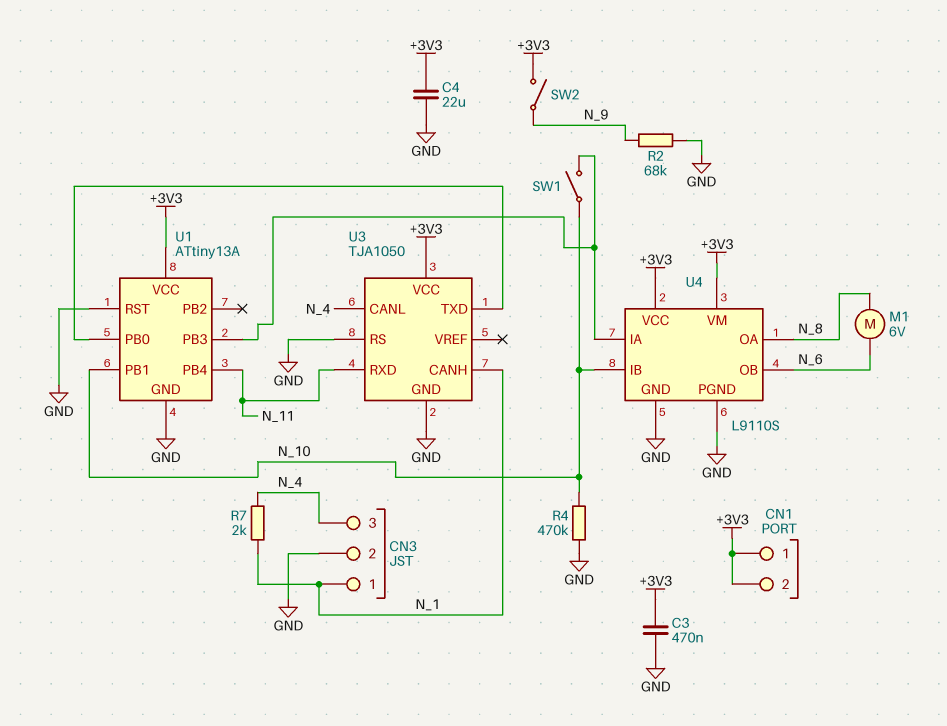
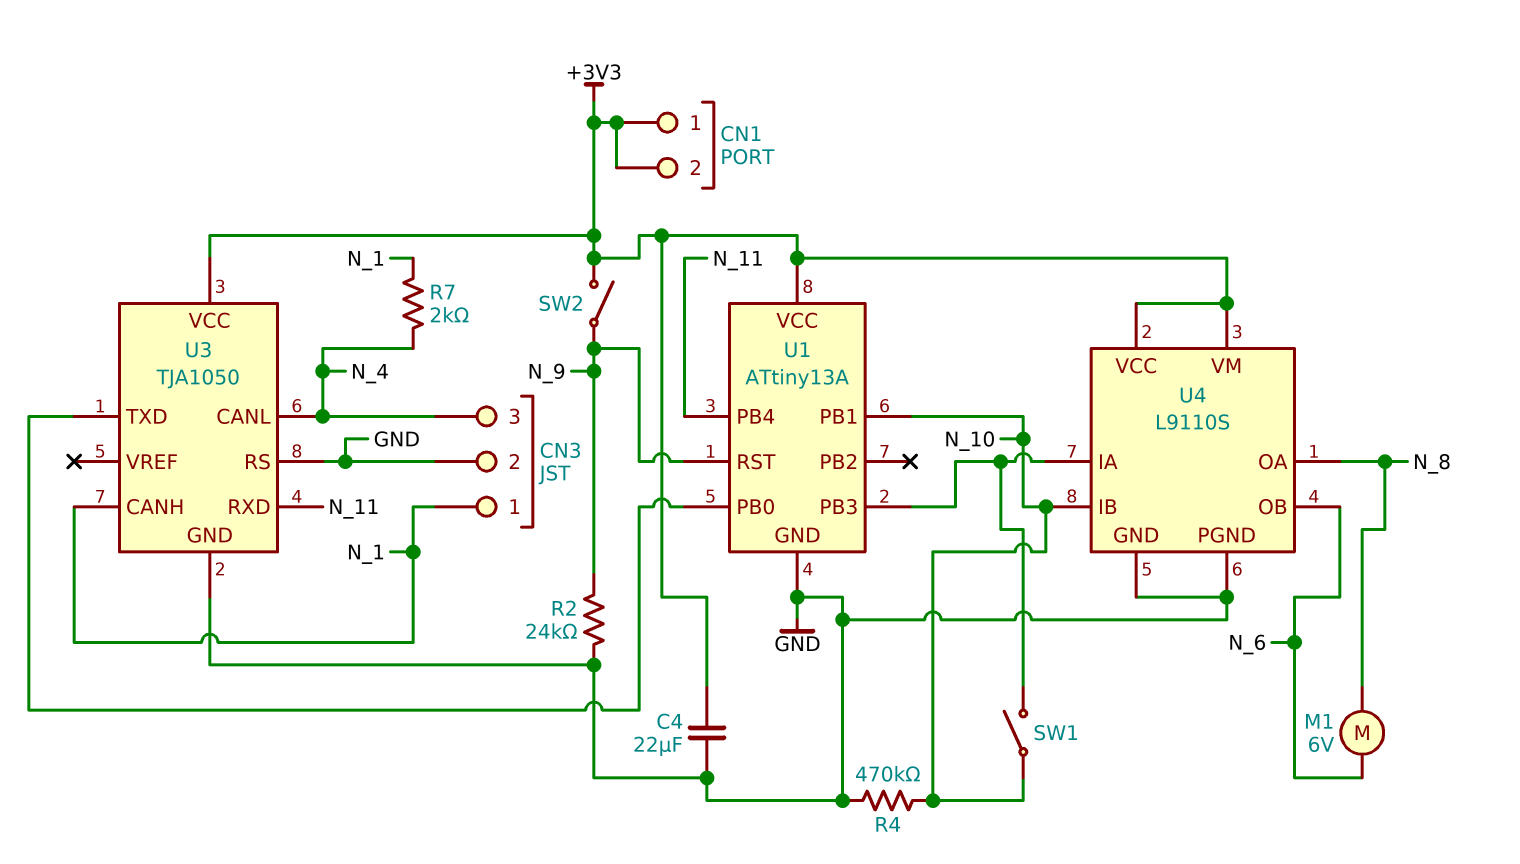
C3: 470nF (+3V3, GND) -> none
R2: 68k (GND, N_9) -> 24k (GND, N_9)
U1 pin RST: GND -> N_9

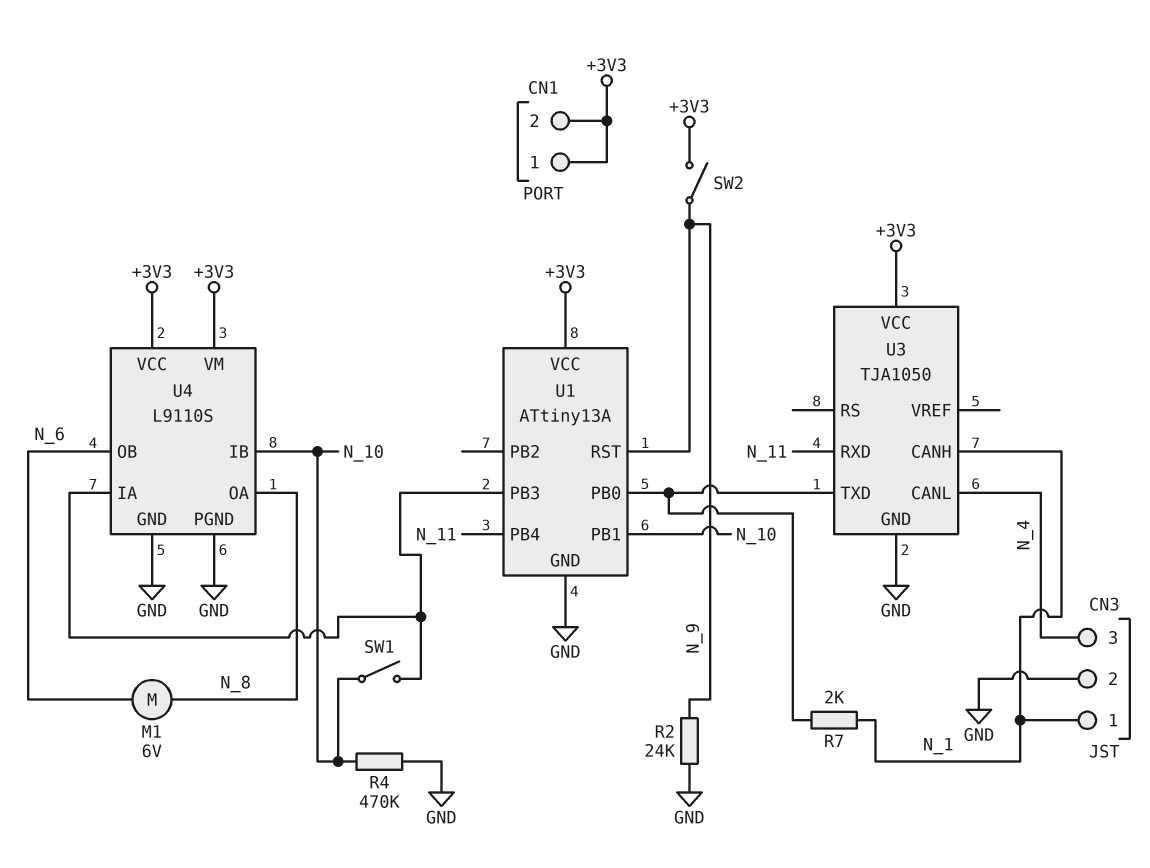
C4: 22uF (+3V3, GND) -> none
R7: 2k (N_1, N_4) -> 2k (N_1, U1/PB0)
U3 pin RS: GND -> none

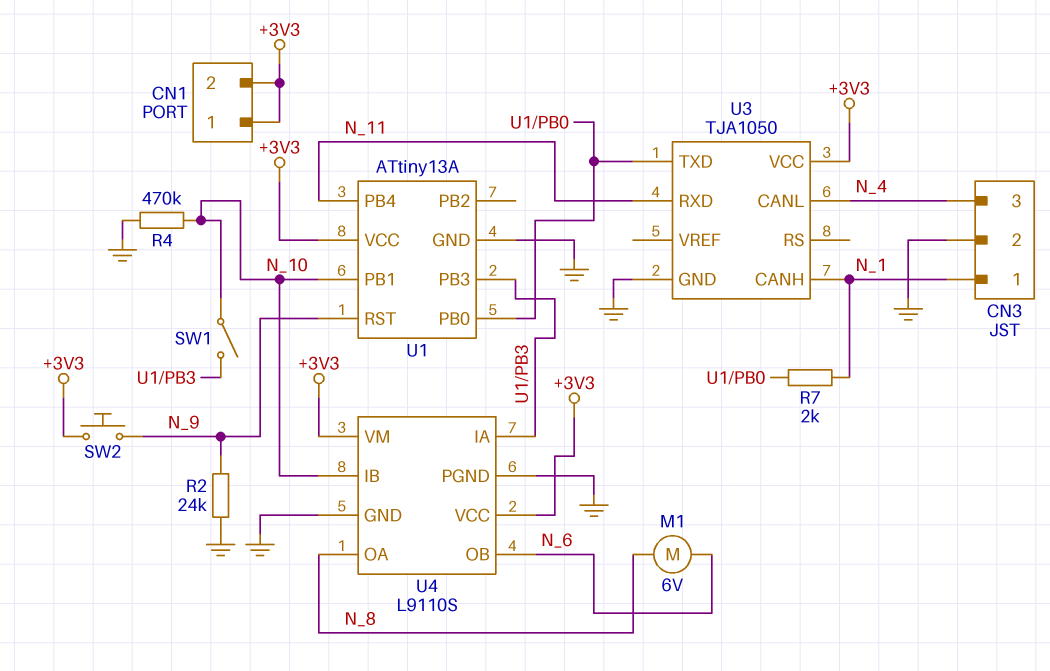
SW2: switch (+3V3, N_9) -> button (+3V3, N_9)

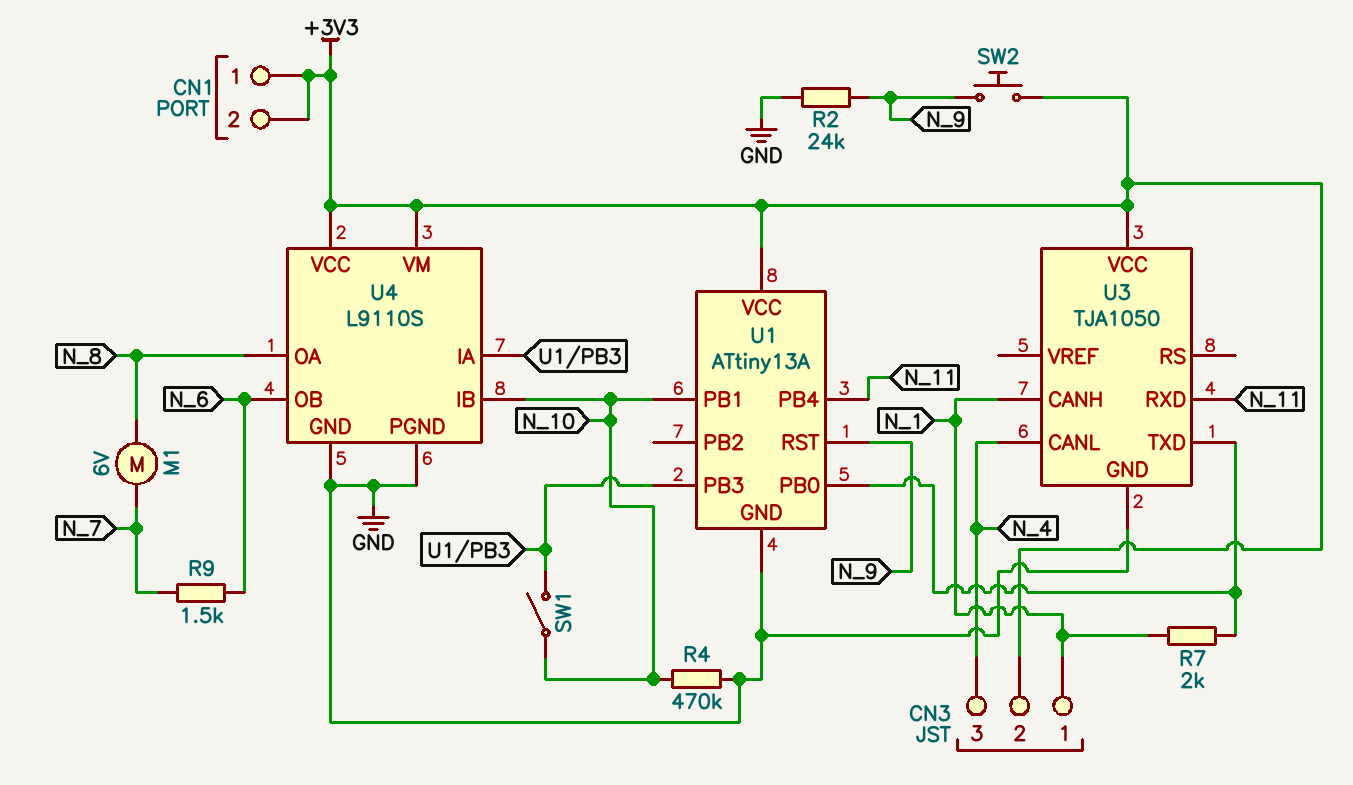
CN3 pin 2: GND -> +3V3
M1: motor 6V (N_6, N_8) -> motor 6V (N_7, N_8)
R9: none -> 1.5k (N_6, N_7)

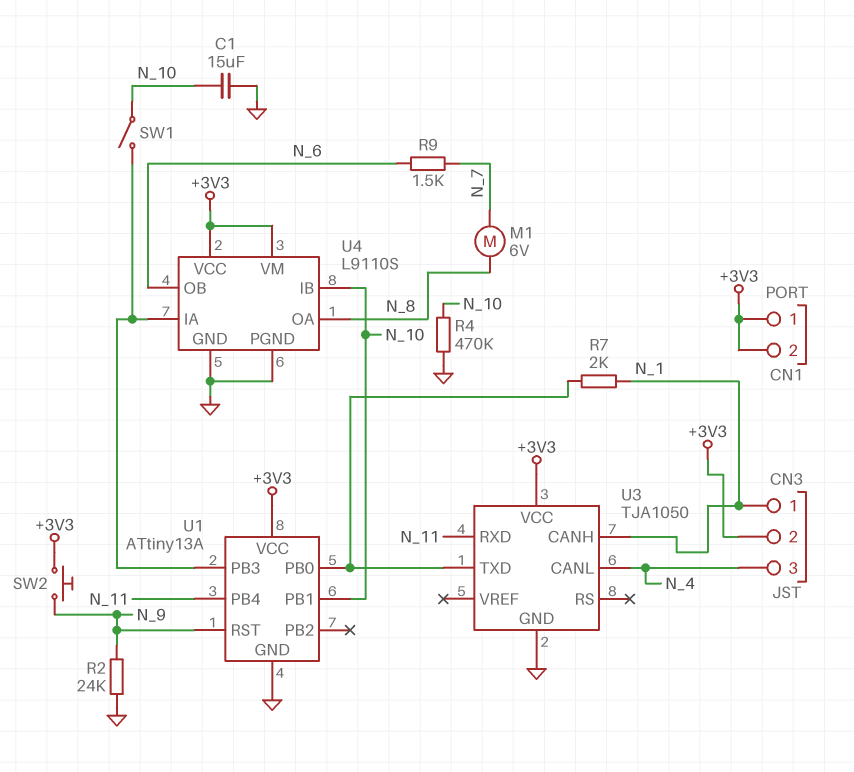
C1: none -> 15uF (GND, N_10)

